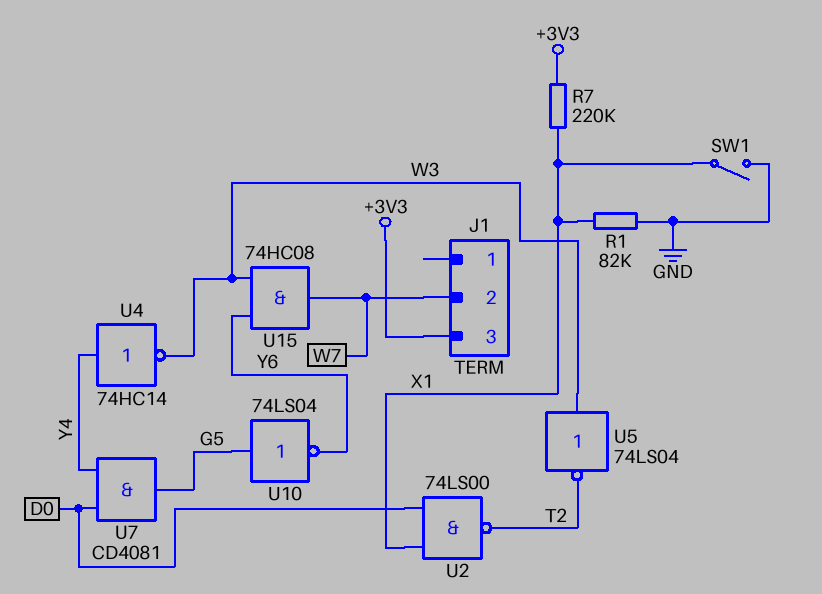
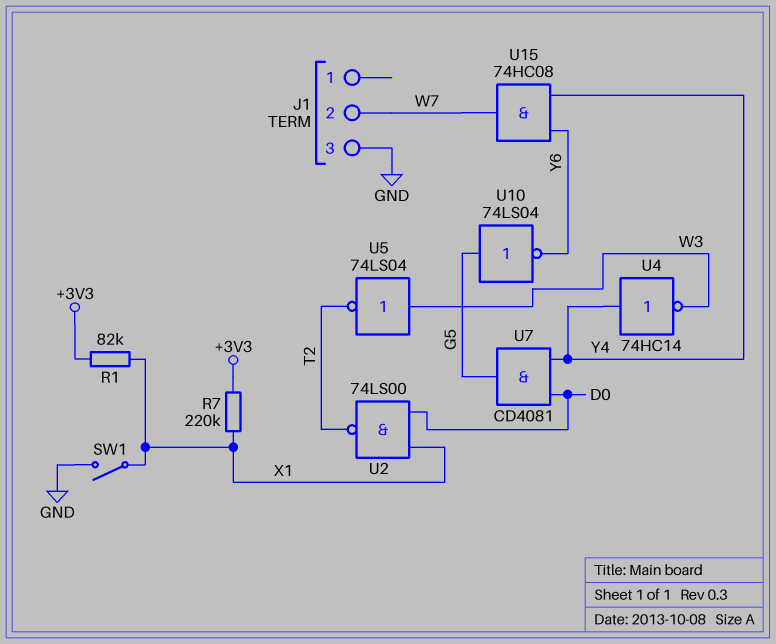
J1 pin 3: +3V3 -> GND
R1: 82k (GND, X1) -> 82k (+3V3, X1)
U15: AND 74HC08 (in W3, in Y6, out W7) -> AND 74HC08 (in Y4, in Y6, out W7)

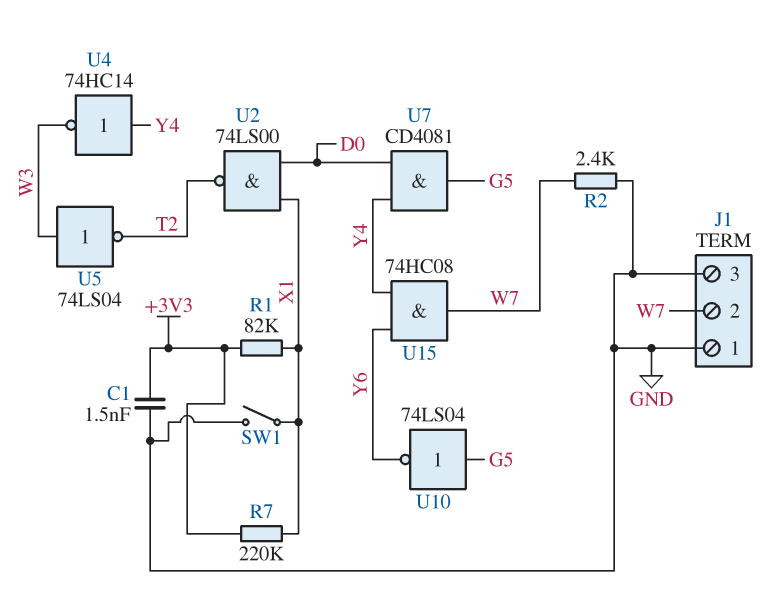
C1: none -> 1.5nF (+3V3, GND)
J1 pin 1: none -> GND
R2: none -> 2.4k (GND, W7)

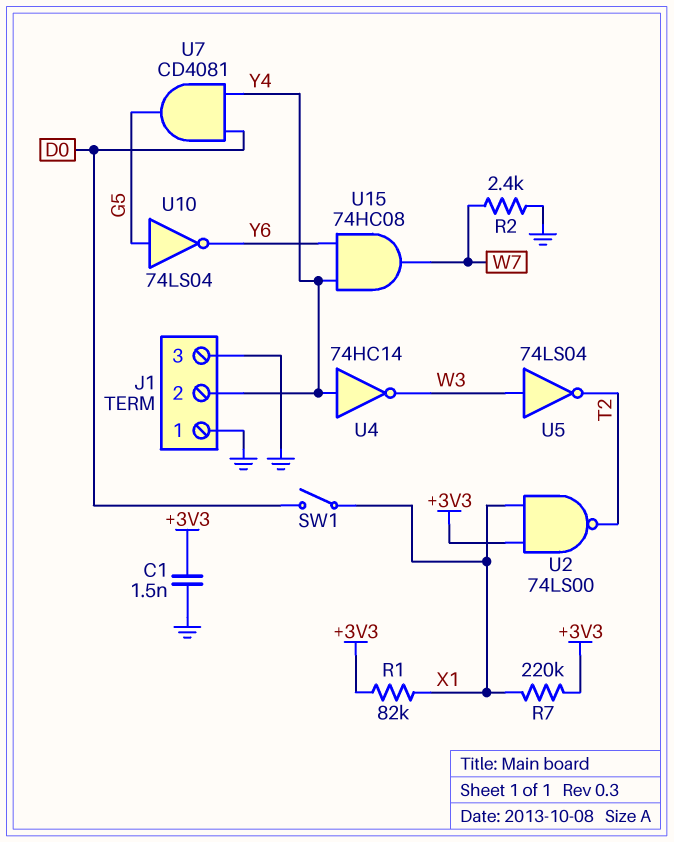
J1 pin 2: W7 -> Y4
SW1: switch (GND, X1) -> switch (D0, X1)
U2: NAND 74LS00 (in D0, in X1, out T2) -> NAND 74LS00 (in +3V3, in X1, out T2)

